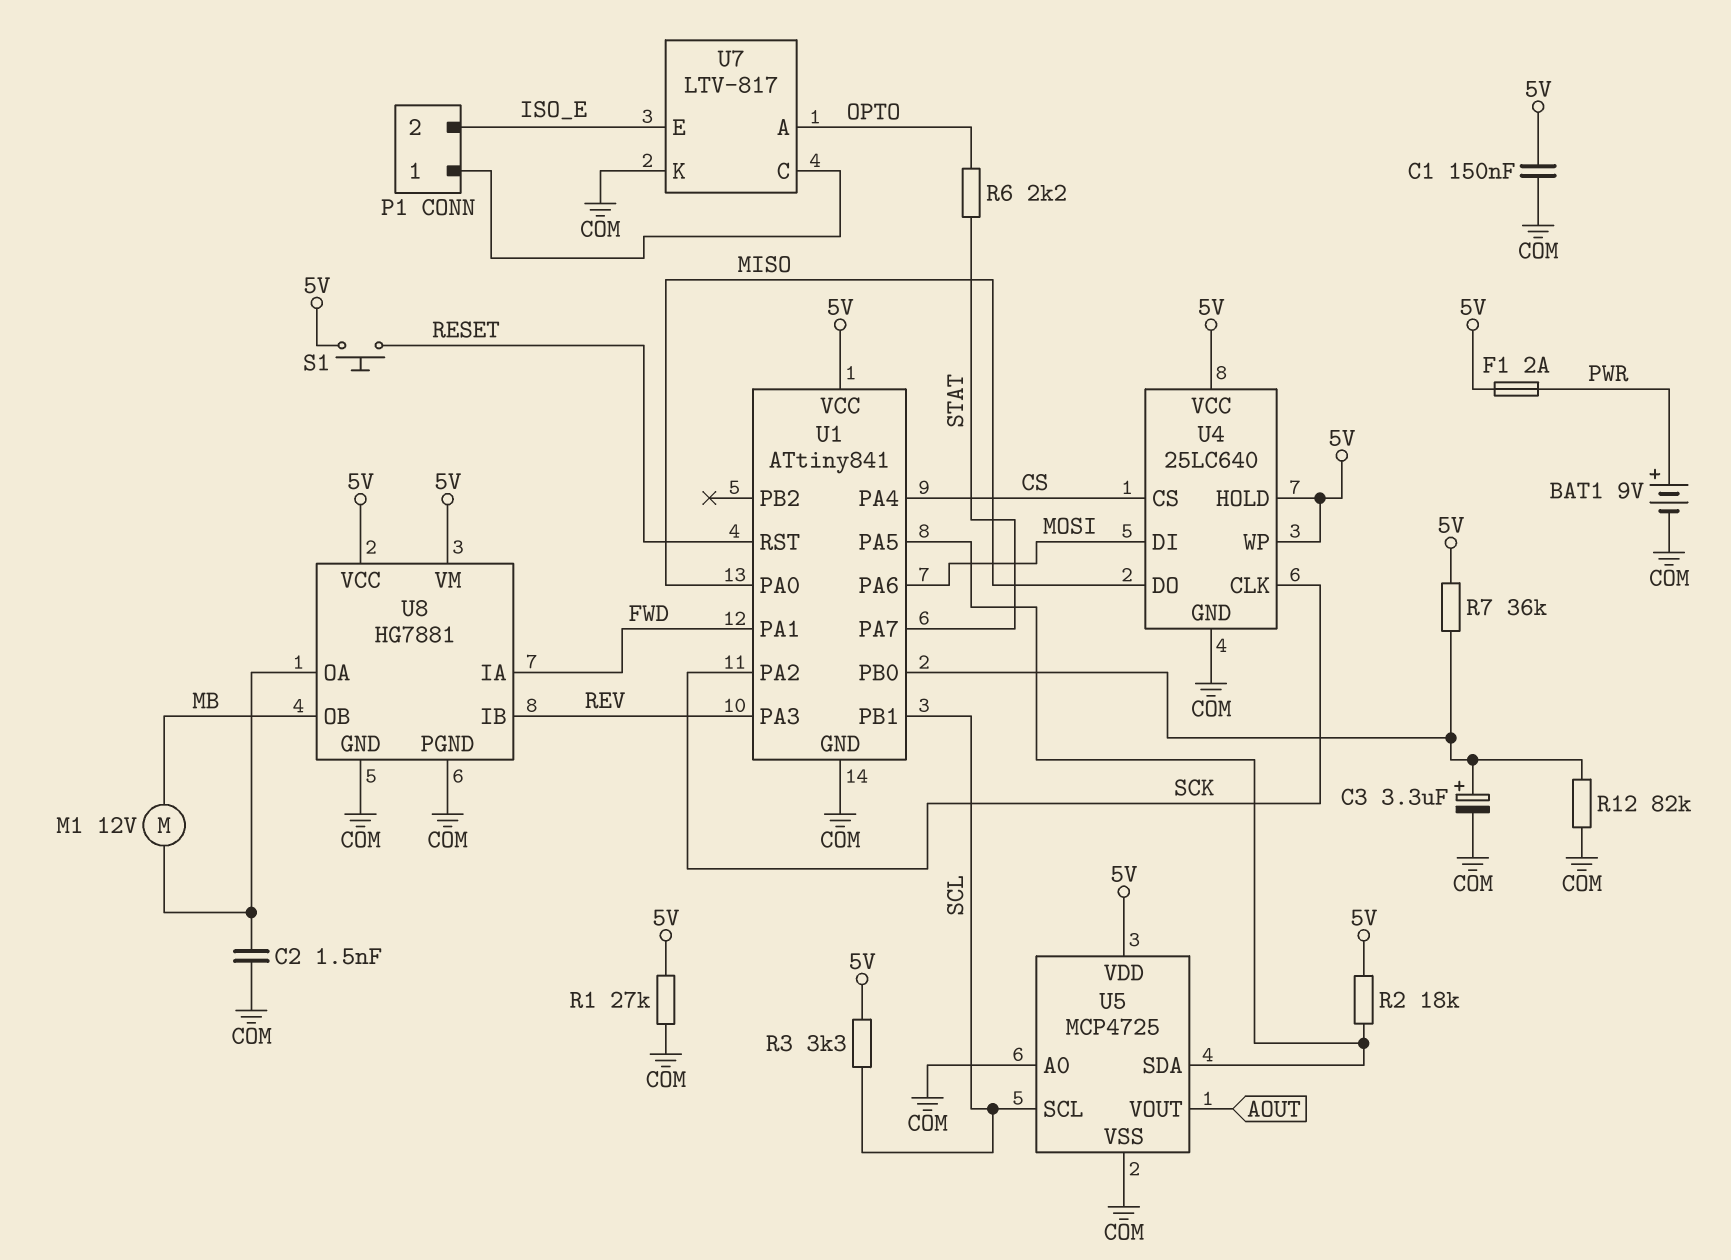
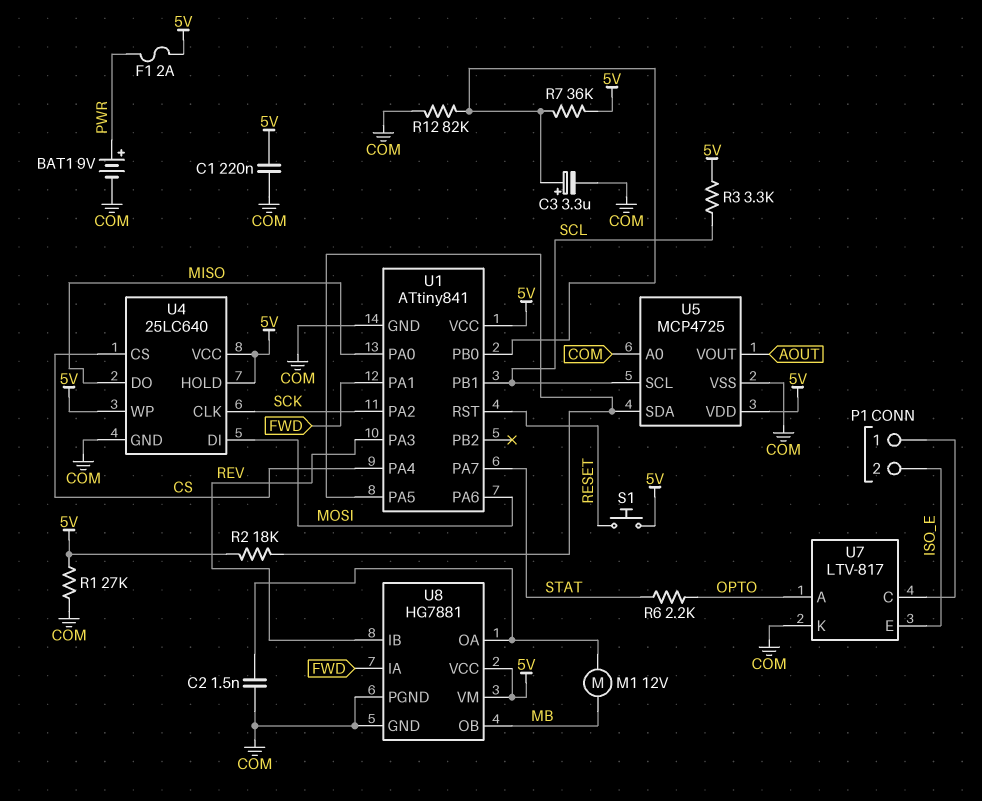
C1: 150nF (5V, COM) -> 220nF (5V, COM)

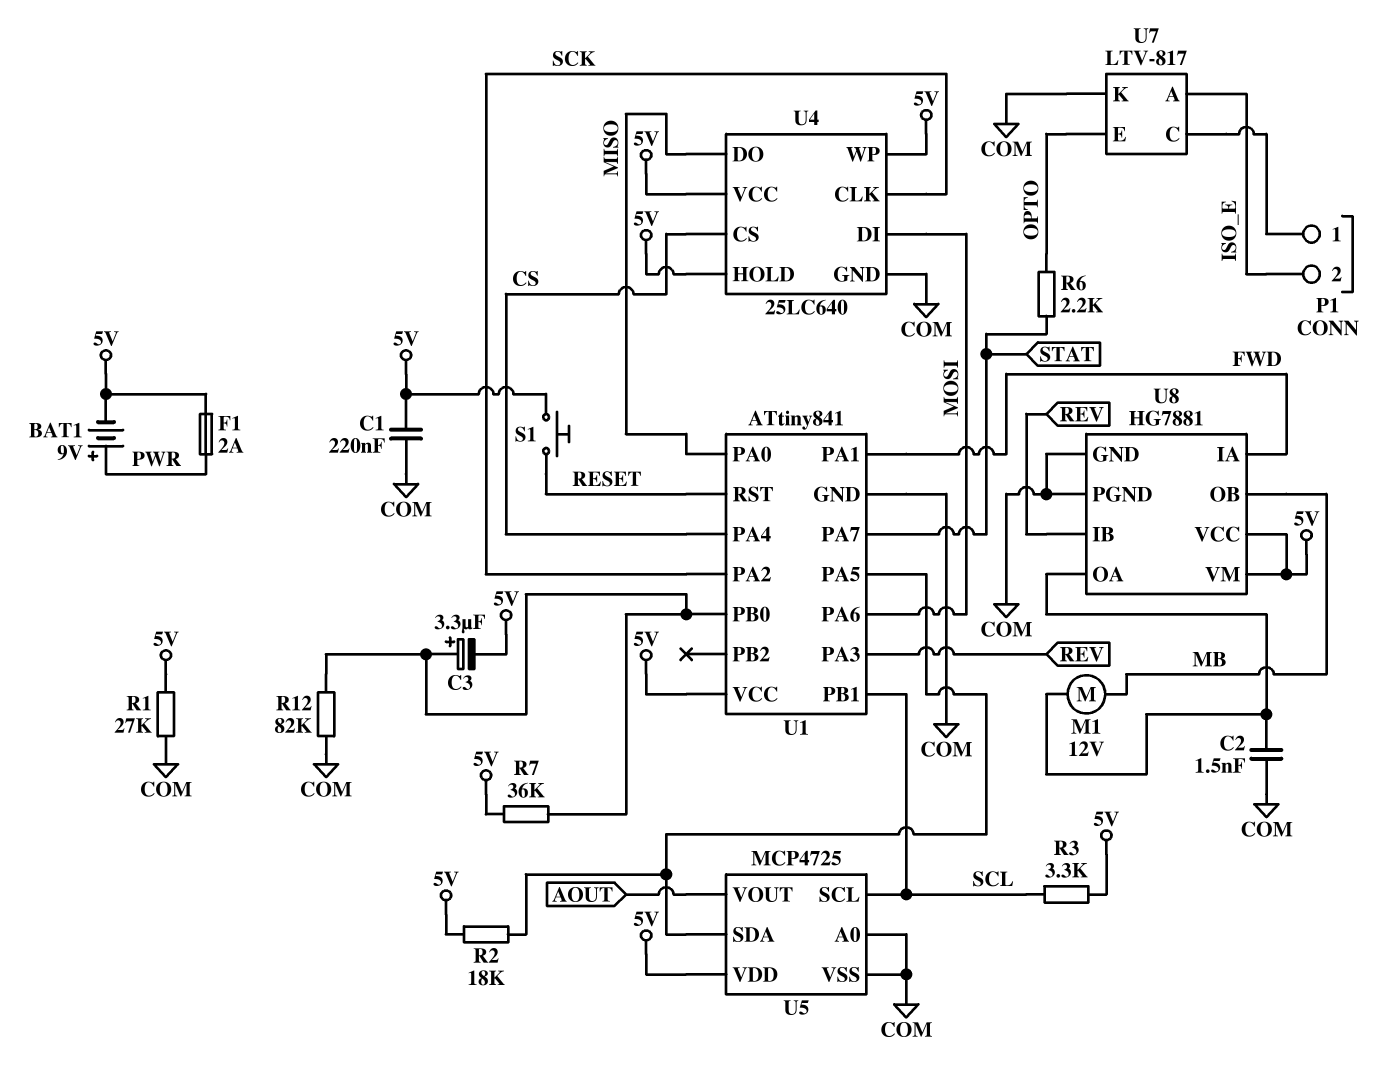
BAT1: 9V (plus PWR, minus COM) -> 9V (plus PWR, minus 5V)
C3: 3.3uF (plus U1/PB0, minus COM) -> 3.3uF (plus U1/PB0, minus 5V)
U7 pin A: OPTO -> ISO_E
U7 pin E: ISO_E -> OPTO

